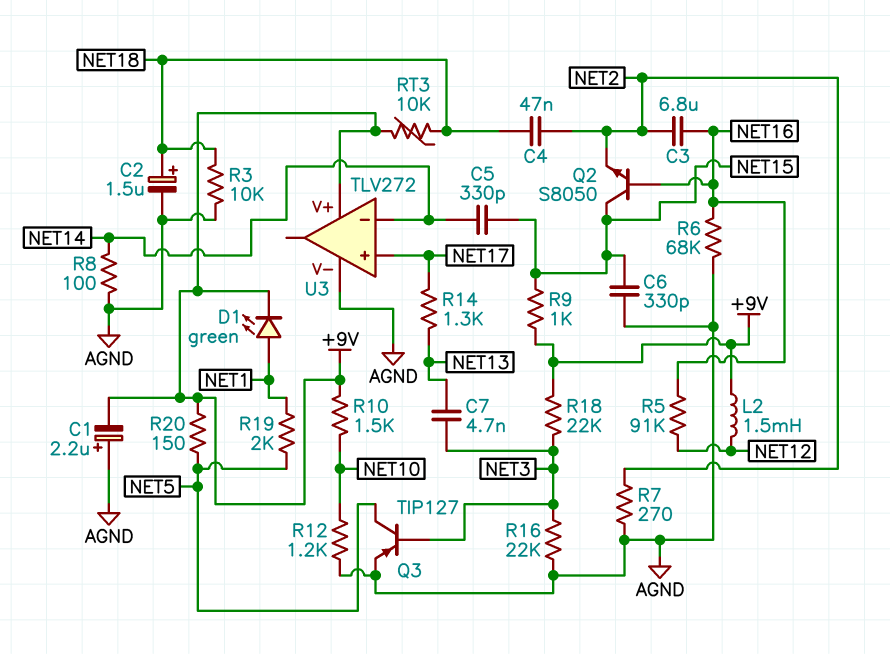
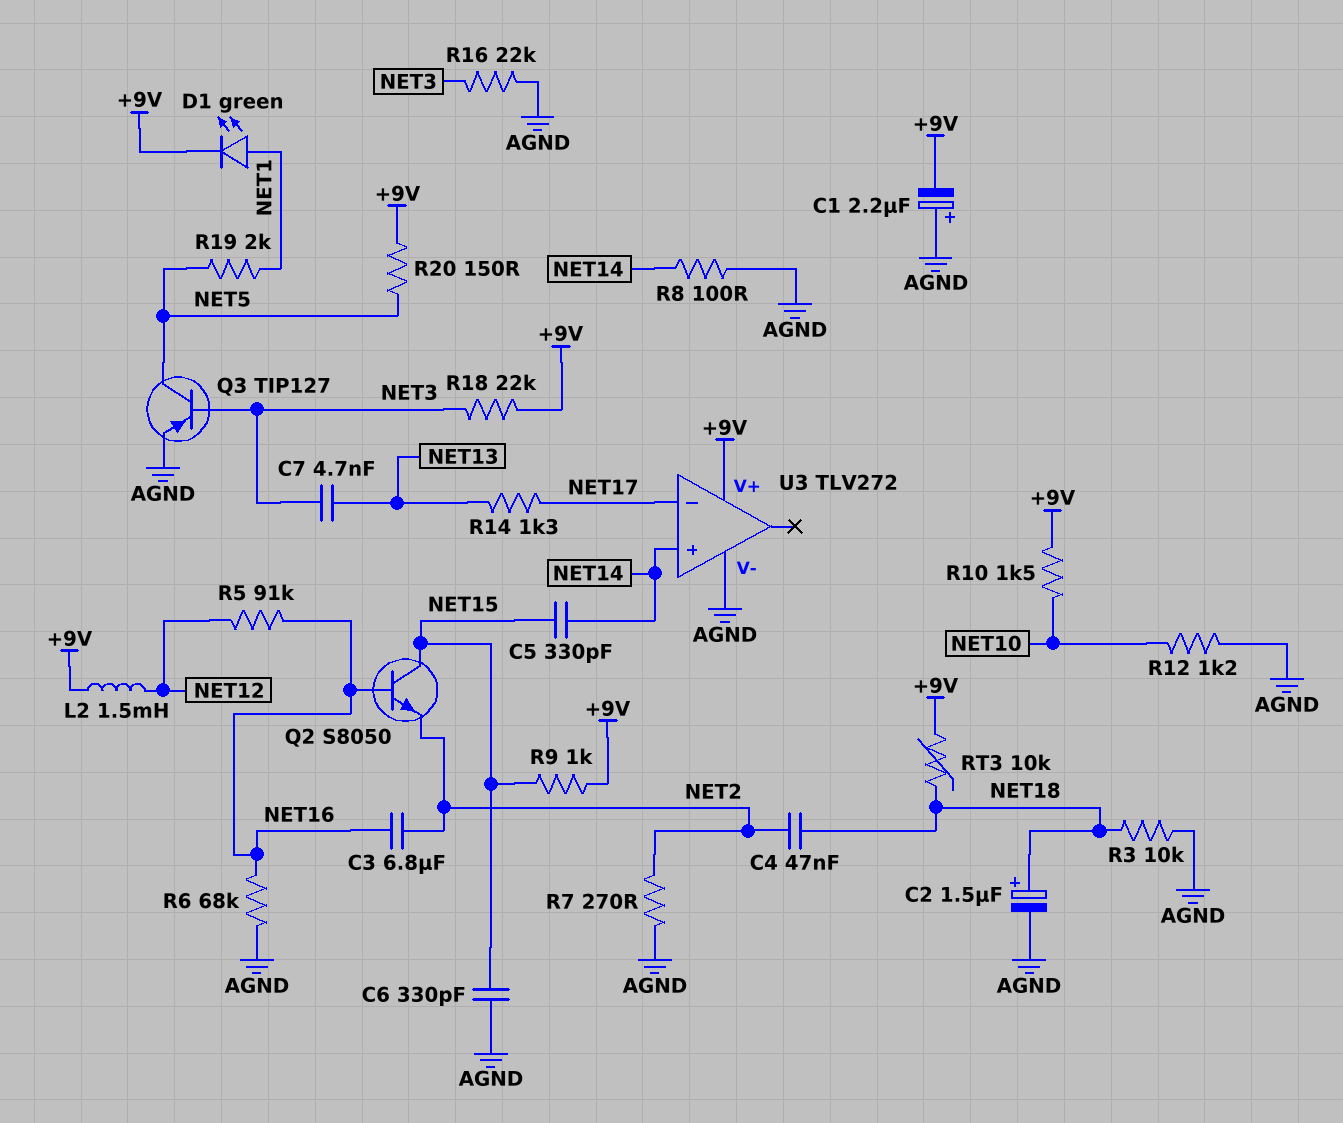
U3 pin in+: NET17 -> NET14
U3 pin in-: NET14 -> NET17

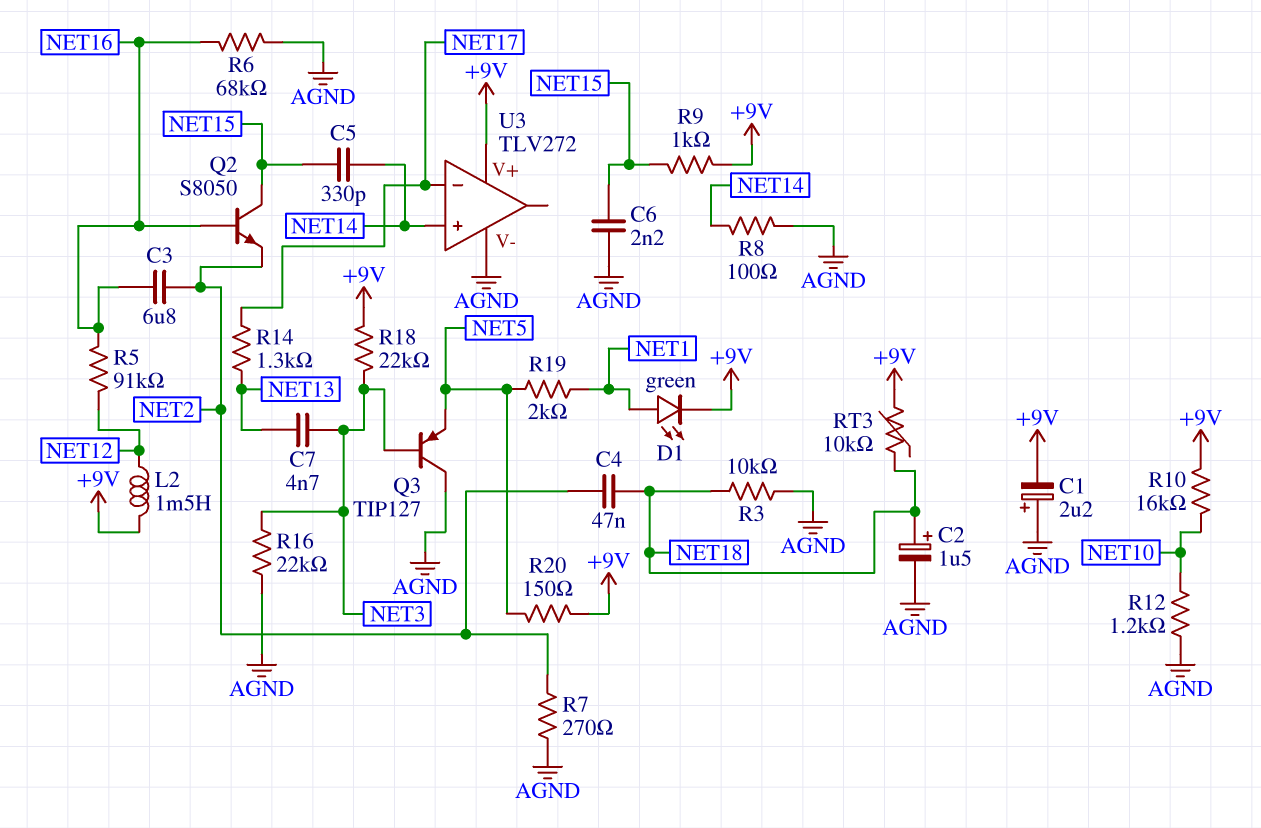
C6: 330pF (AGND, NET15) -> 2.2nF (AGND, NET15)
Q3: PNP TIP127 (B NET3, C NET5, E AGND) -> PNP TIP127 (B NET3, C AGND, E NET5)
R10: 1.5k (+9V, NET10) -> 16k (+9V, NET10)

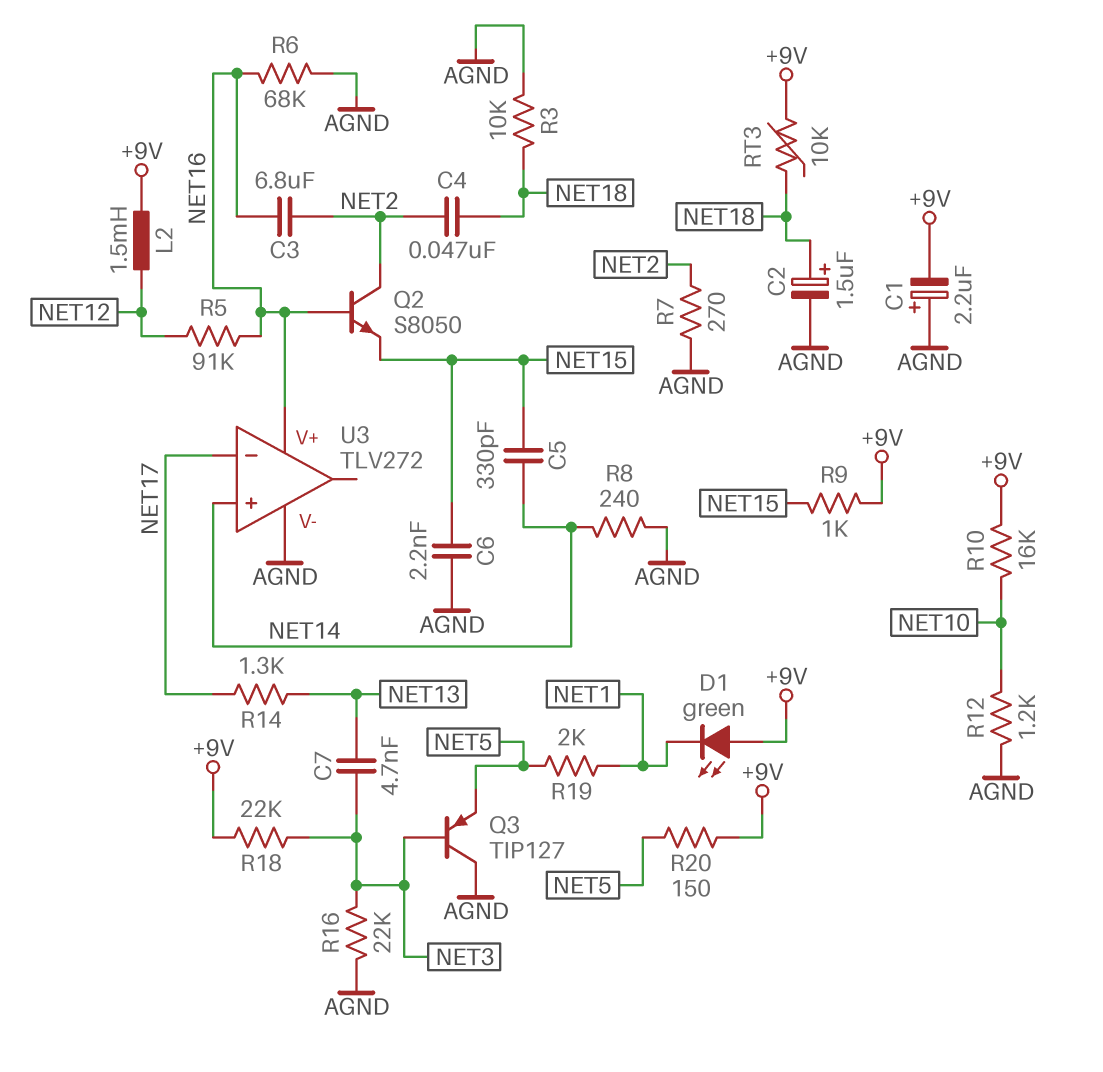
D1: LED green (A NET1, K +9V) -> LED green (A +9V, K NET1)
Q2: NPN S8050 (B NET16, C NET15, E NET2) -> NPN S8050 (B NET16, C NET2, E NET15)
R8: 100 (AGND, NET14) -> 240 (AGND, NET14)
U3 pin V+: +9V -> NET16

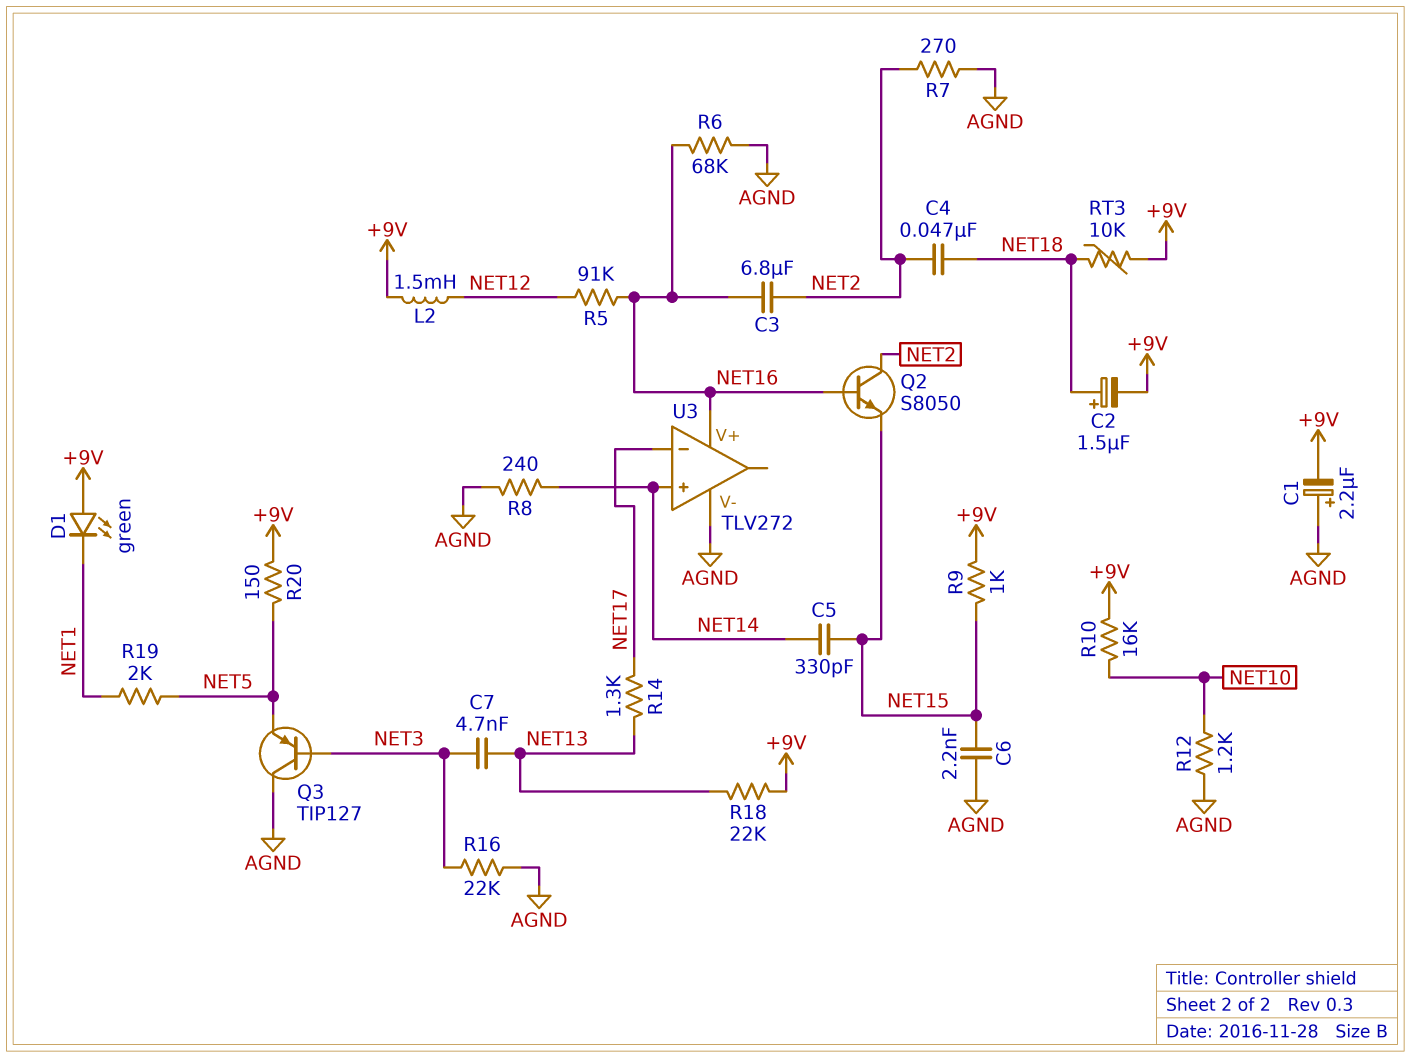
C2: 1.5uF (plus NET18, minus AGND) -> 1.5uF (plus NET18, minus +9V)
R3: 10k (AGND, NET18) -> none
R18: 22k (+9V, NET3) -> 22k (+9V, NET13)

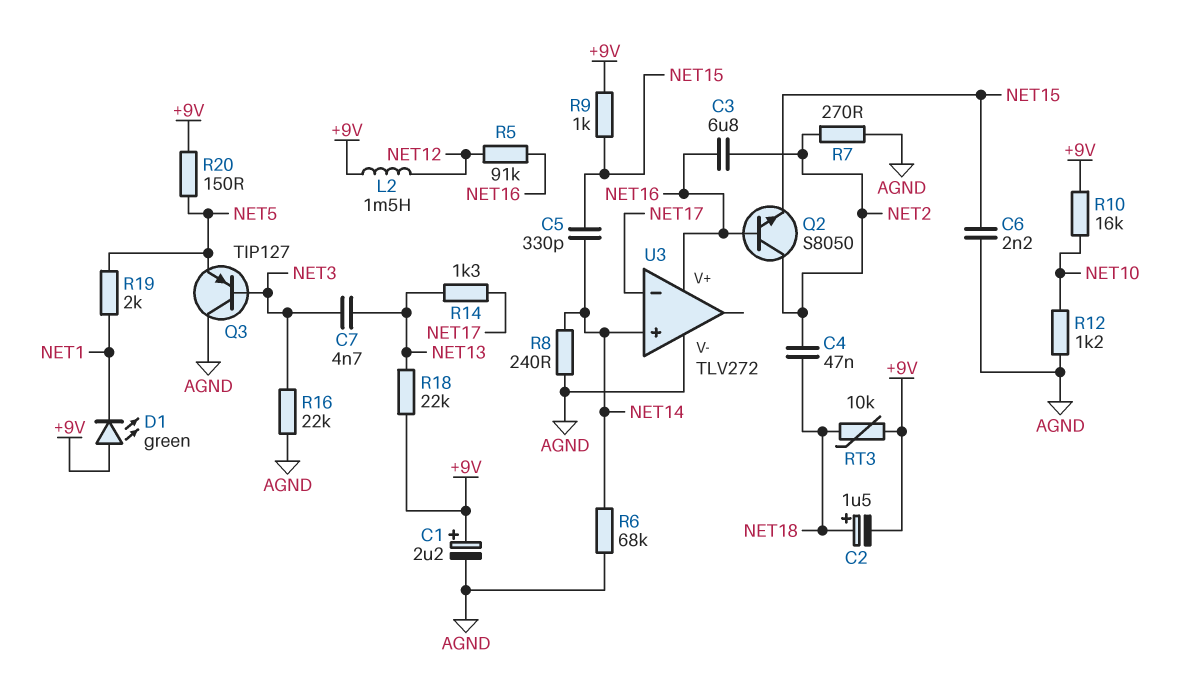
C1: 2.2uF (plus AGND, minus +9V) -> 2.2uF (plus +9V, minus AGND)
R6: 68k (AGND, NET16) -> 68k (AGND, NET14)

